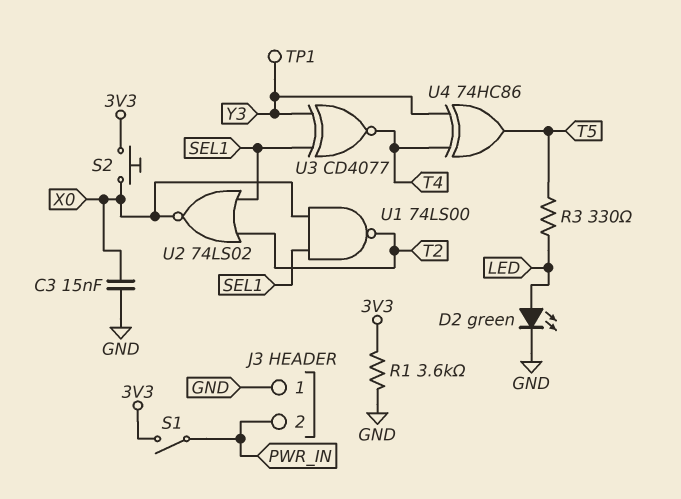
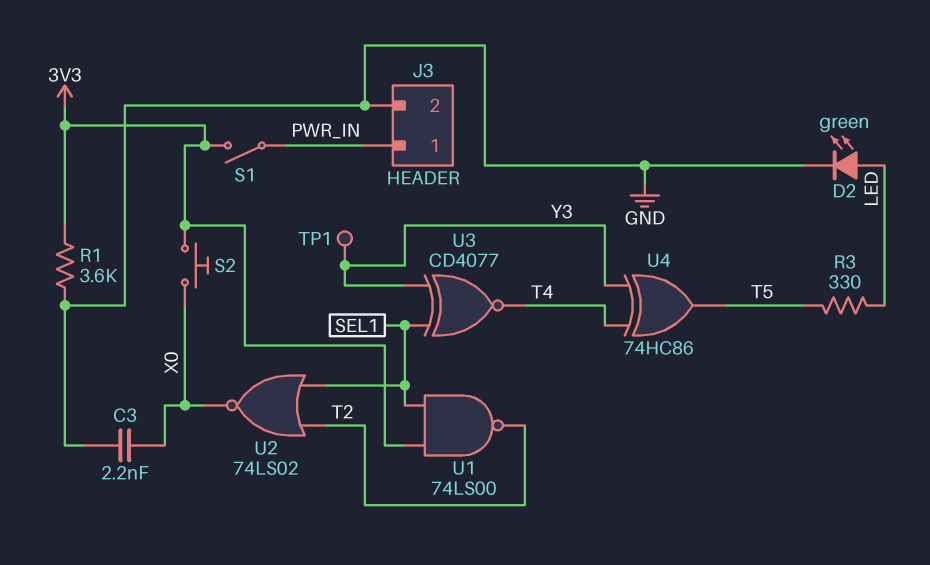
C3: 15nF (GND, X0) -> 2.2nF (GND, X0)
J3 pin 1: GND -> PWR_IN
J3 pin 2: PWR_IN -> GND
U1: NAND 74LS00 (in SEL1, in X0, out T2) -> NAND 74LS00 (in 3V3, in SEL1, out T2)

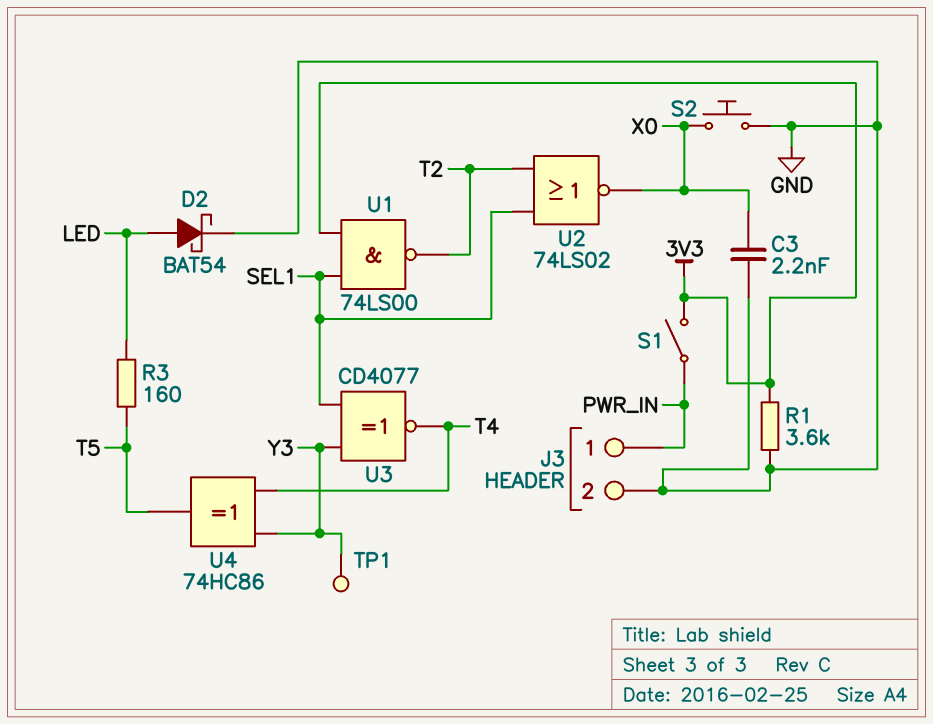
D2: LED green (A LED, K GND) -> schottky BAT54 (A LED, K GND)
R3: 330 (LED, T5) -> 160 (LED, T5)
S2: button (3V3, X0) -> button (GND, X0)

